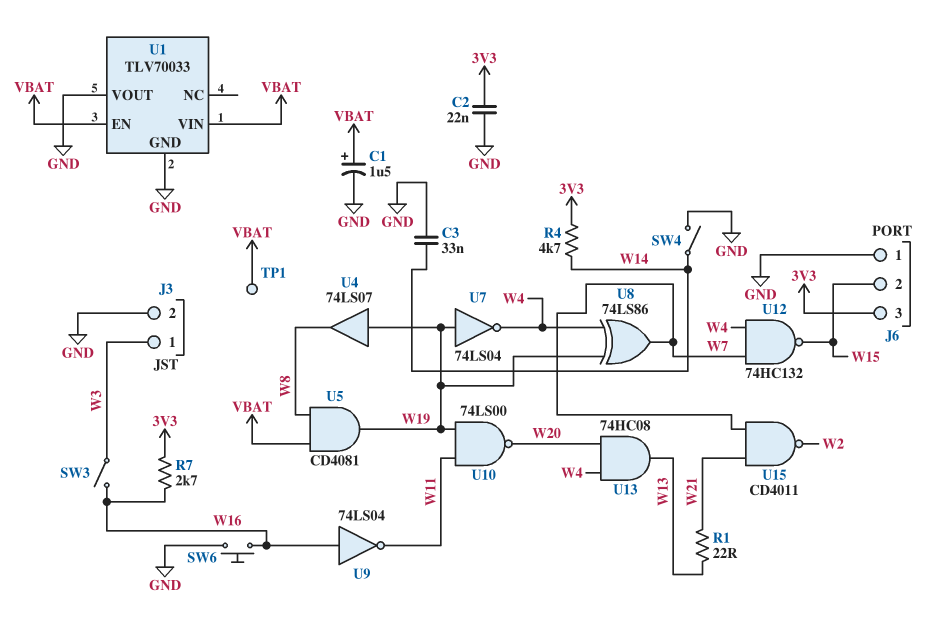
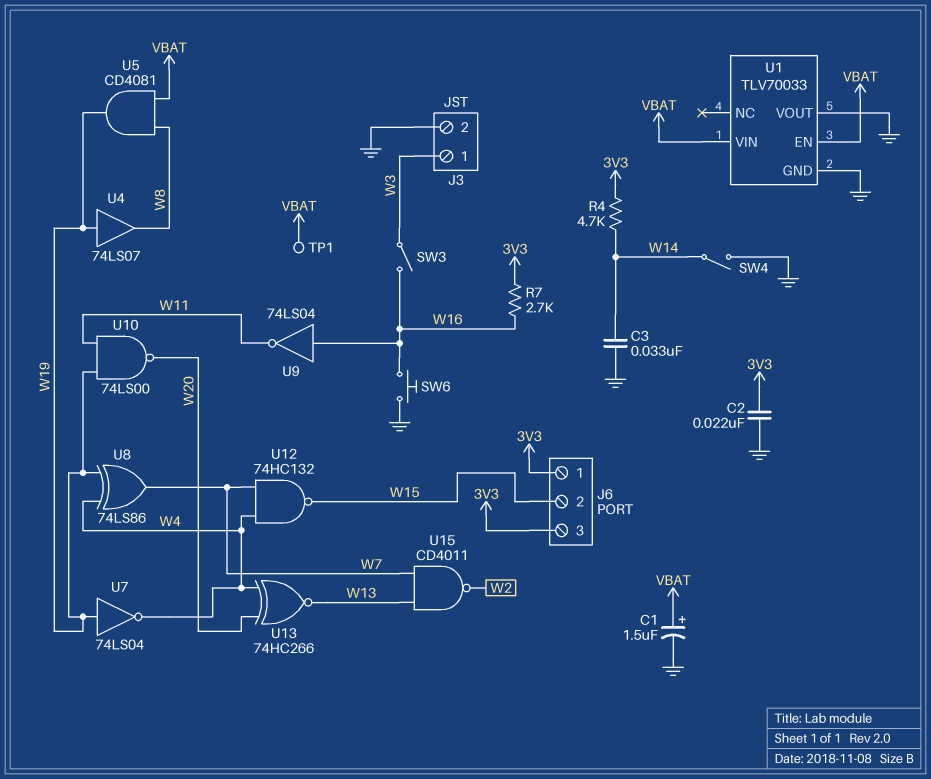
J6 pin 1: GND -> 3V3
R1: 22 (W13, W21) -> none
U13: AND 74HC08 (in W4, in W20, out W13) -> XNOR 74HC266 (in W4, in W20, out W13)
U15: NAND CD4011 (in W7, in W21, out W2) -> NAND CD4011 (in W7, in W13, out W2)

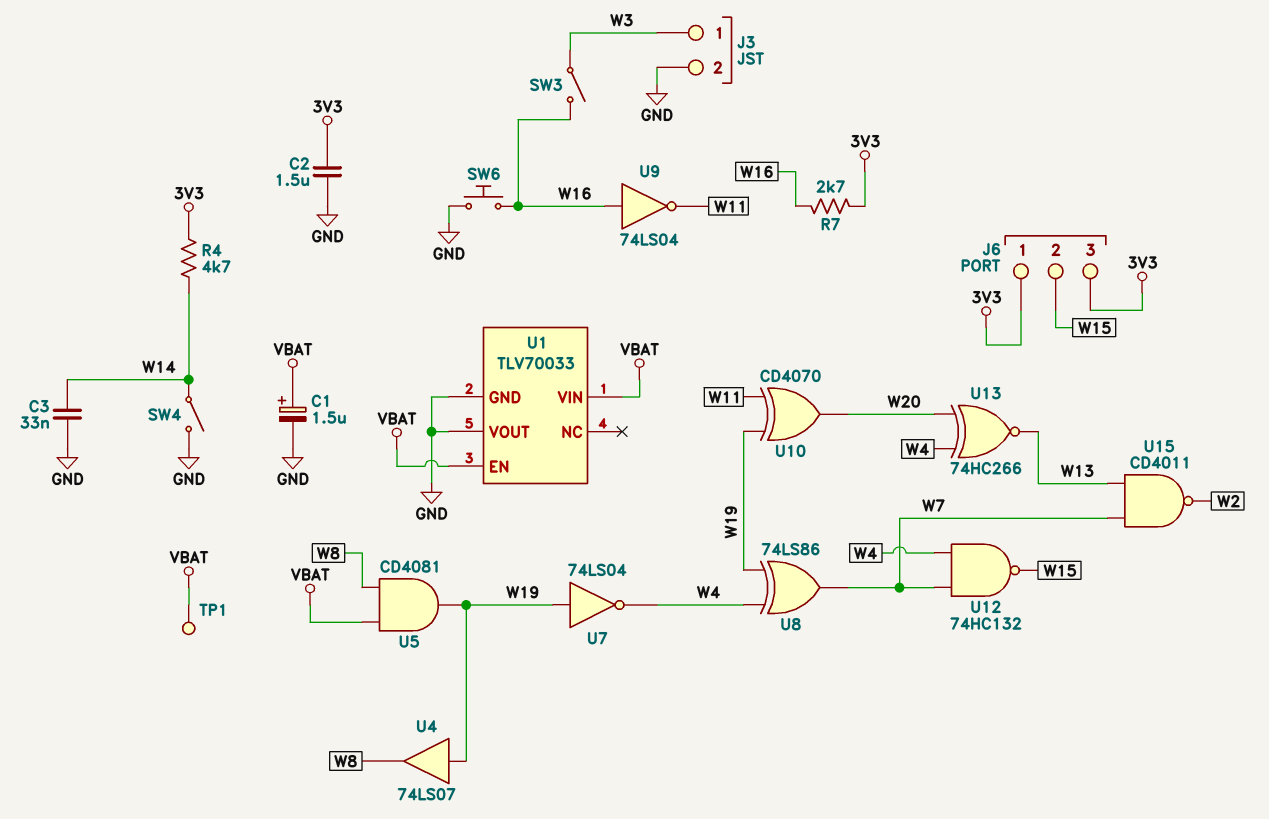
C2: 22nF (3V3, GND) -> 1.5uF (3V3, GND)
U10: NAND 74LS00 (in W11, in W19, out W20) -> XOR CD4070 (in W11, in W19, out W20)

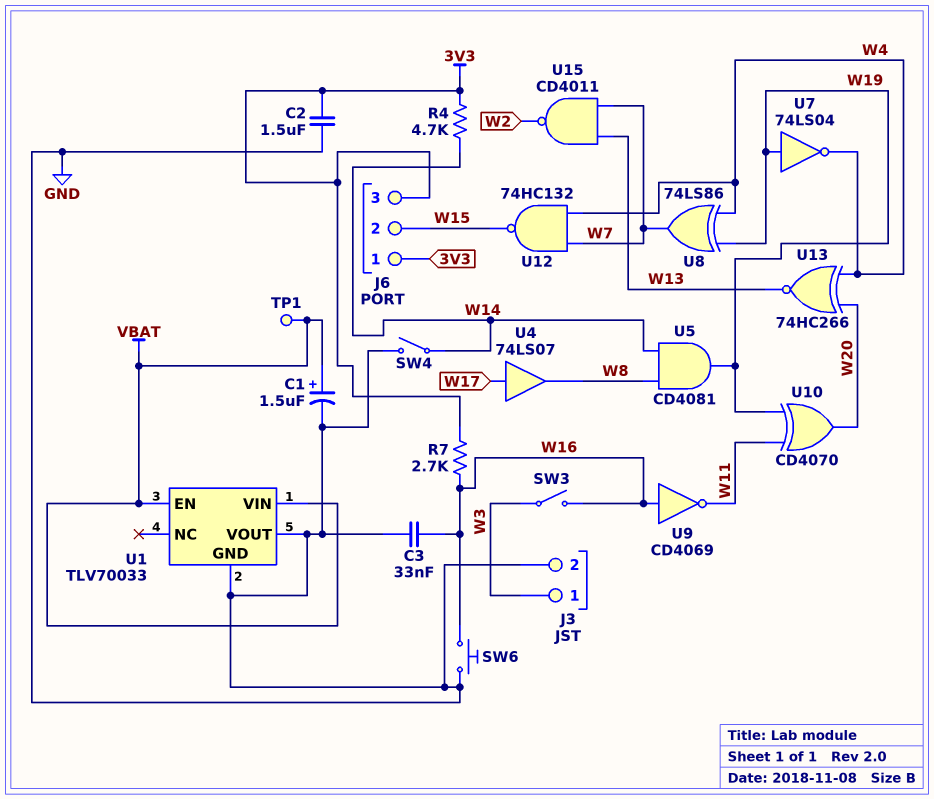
C3: 33nF (GND, W14) -> 33nF (GND, W16)
U4: buffer 74LS07 (in W19, out W8) -> buffer 74LS07 (in W17, out W8)
U5: AND CD4081 (in VBAT, in W8, out W19) -> AND CD4081 (in W8, in W14, out W19)
U9: NOT 74LS04 (in W16, out W11) -> NOT CD4069 (in W16, out W11)

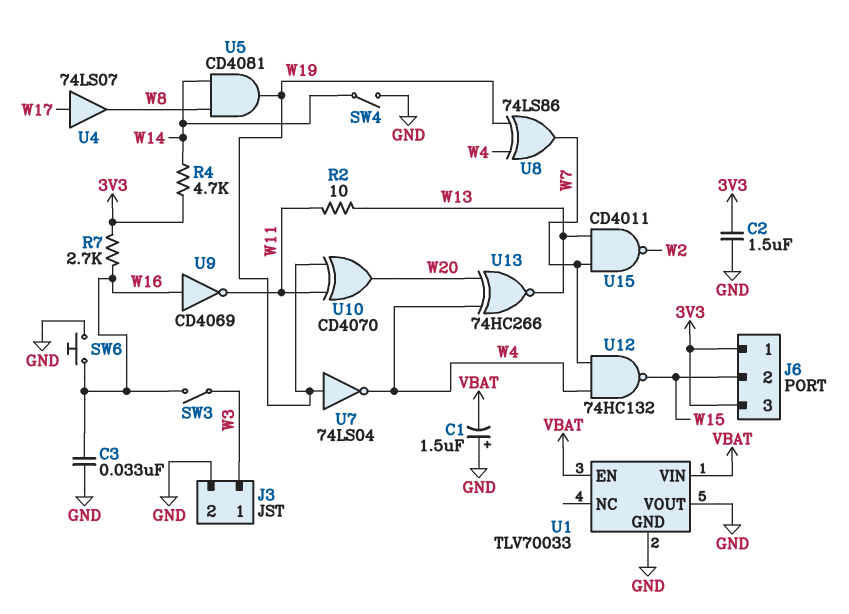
C1: 1.5uF (plus VBAT, minus GND) -> 1.5uF (plus GND, minus VBAT)
R2: none -> 10 (W11, W13)
TP1: test point (VBAT) -> none

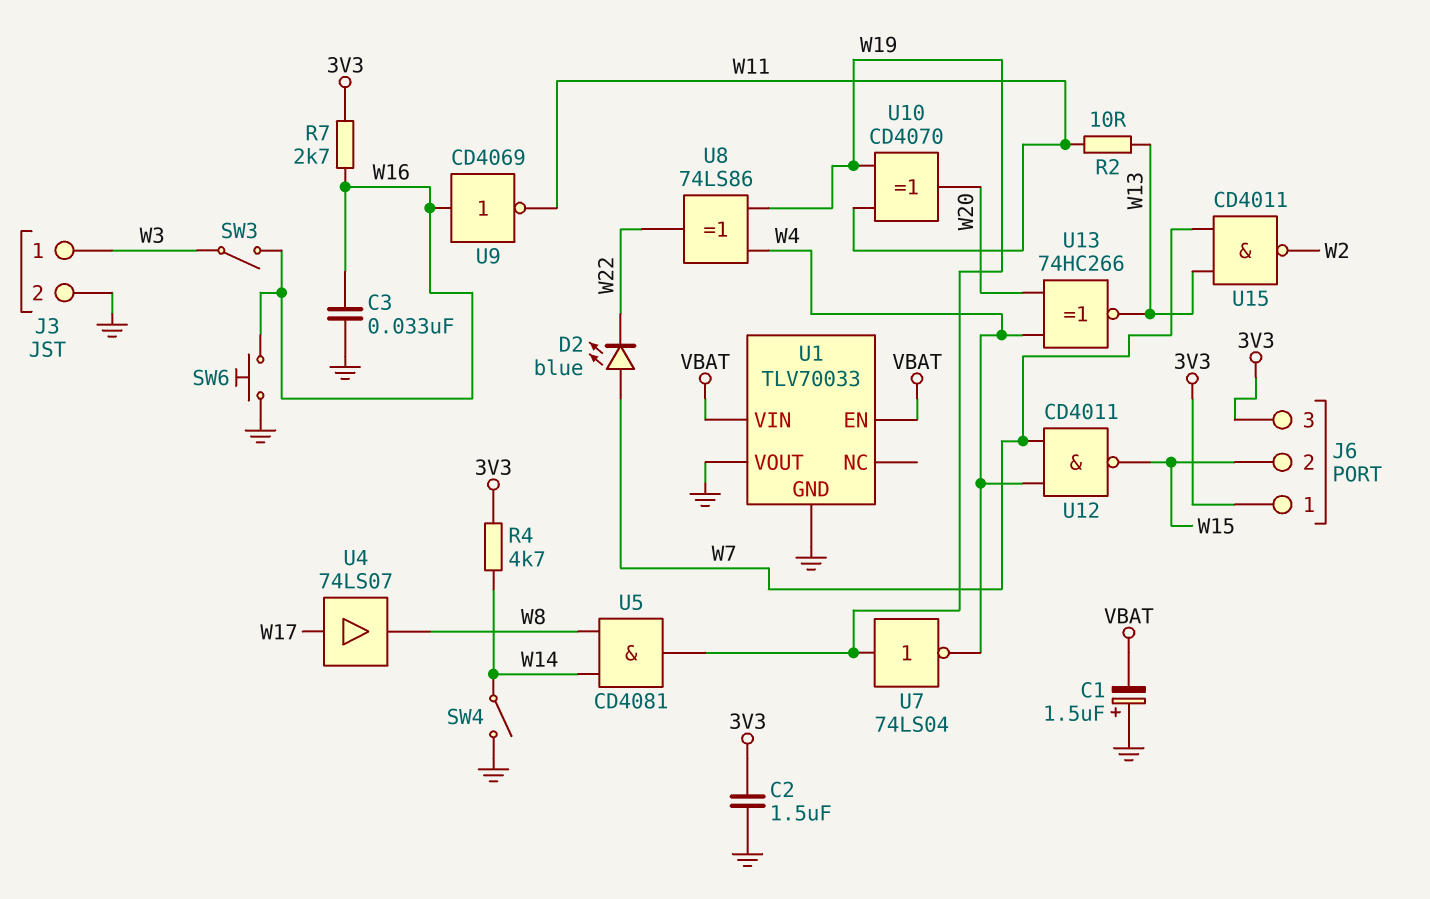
D2: none -> LED blue (A W7, K W22)
U8: XOR 74LS86 (in W4, in W19, out W7) -> XOR 74LS86 (in W4, in W19, out W22)
U12: NAND 74HC132 (in W4, in W7, out W15) -> NAND CD4011 (in W4, in W7, out W15)

